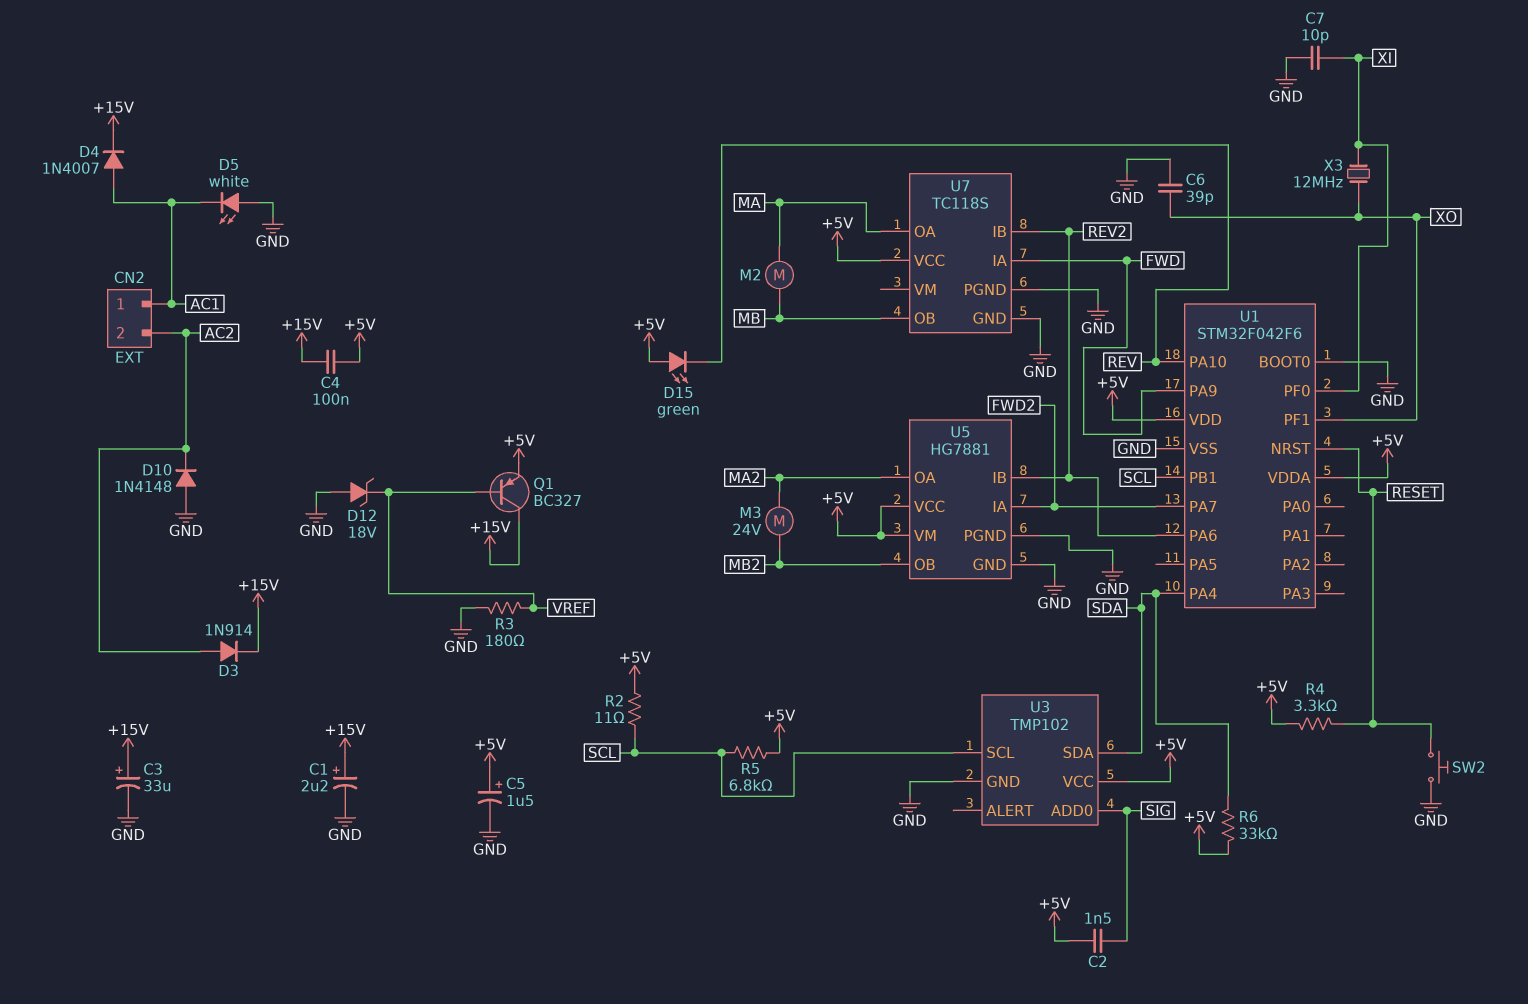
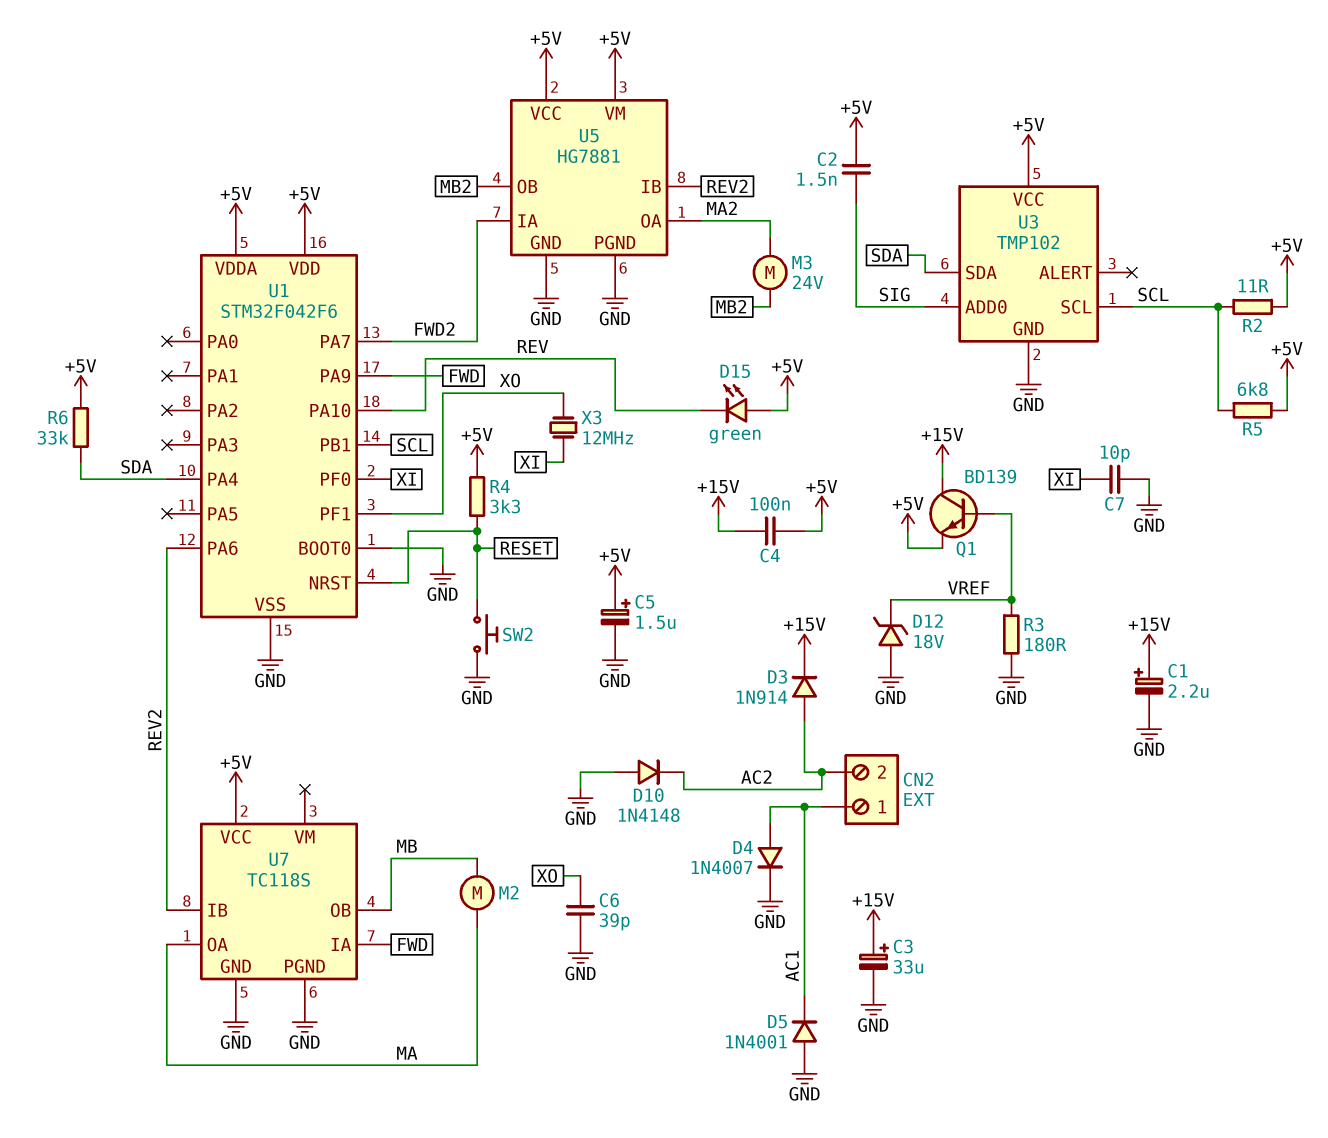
D4: diode 1N4007 (A AC1, K +15V) -> diode 1N4007 (A AC1, K GND)
D5: LED white (A GND, K AC1) -> diode 1N4001 (A GND, K AC1)
Q1: PNP BC327 (B VREF, C +15V, E +5V) -> NPN BD139 (B VREF, C +15V, E +5V)

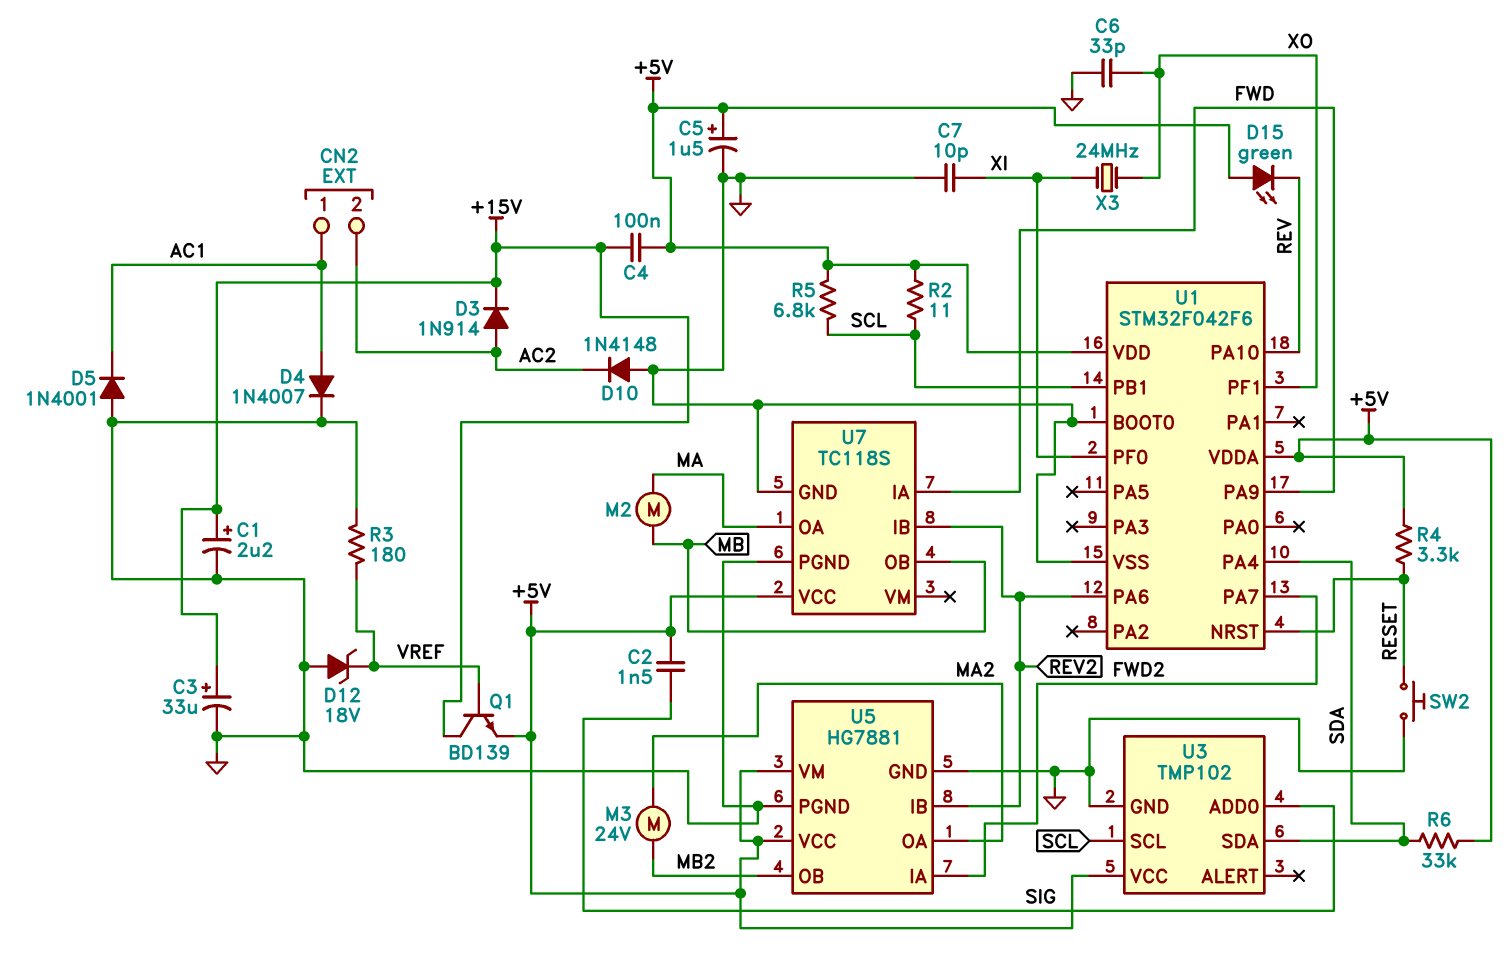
C6: 39pF (GND, XO) -> 33pF (GND, XO)
X3: 12MHz (XI, XO) -> 24MHz (XI, XO)

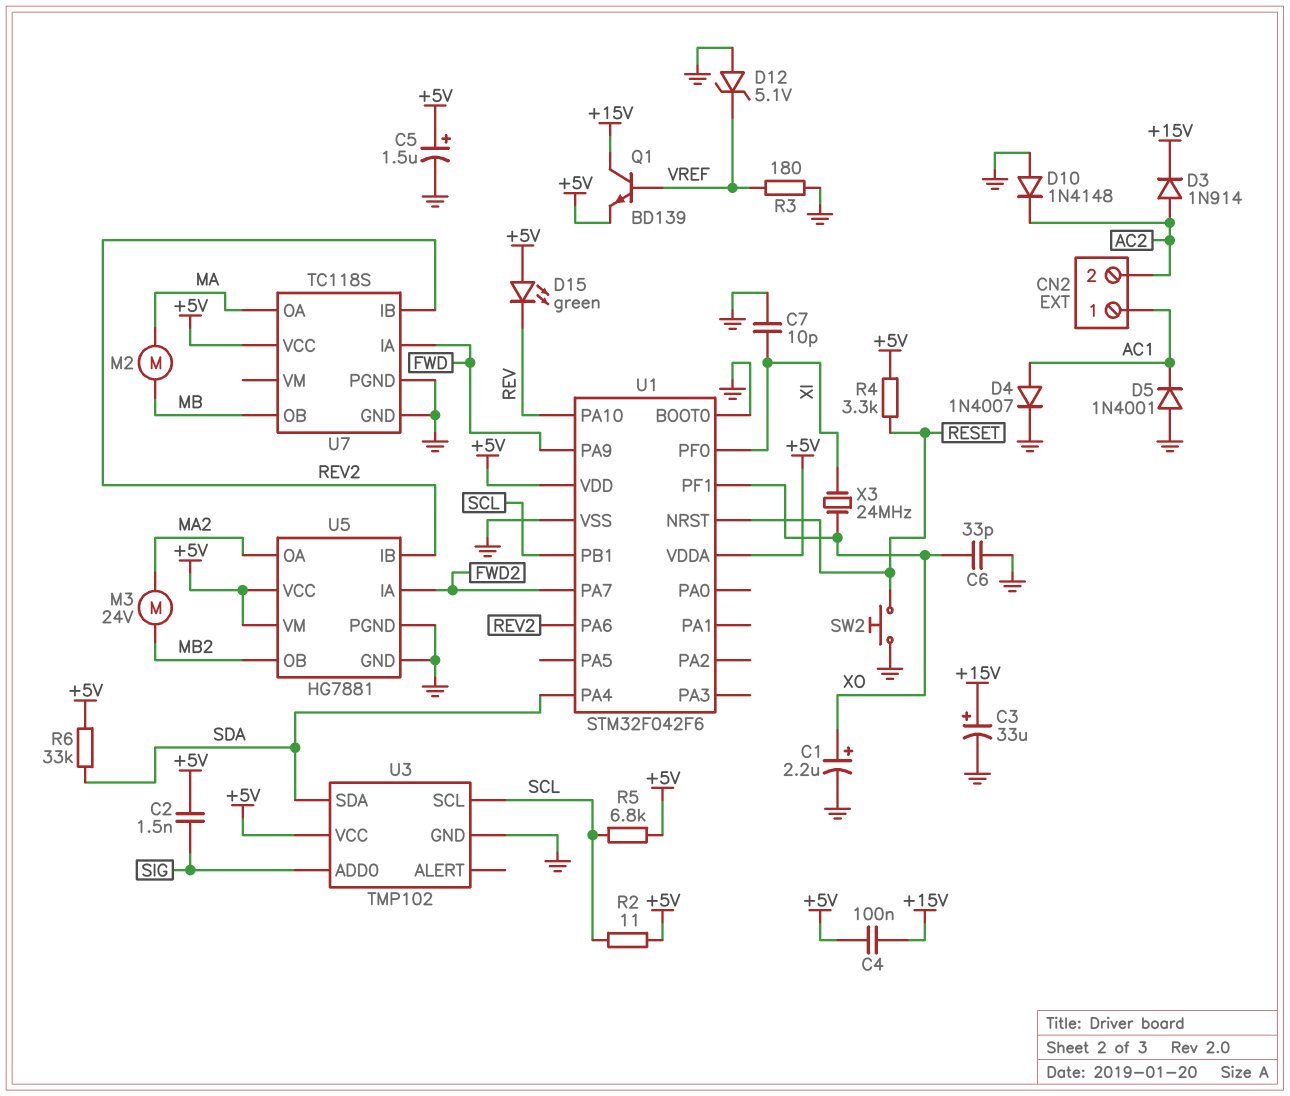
C1: 2.2uF (plus +15V, minus GND) -> 2.2uF (plus XO, minus GND)
D12: zener 18V (A GND, K VREF) -> zener 5.1V (A GND, K VREF)

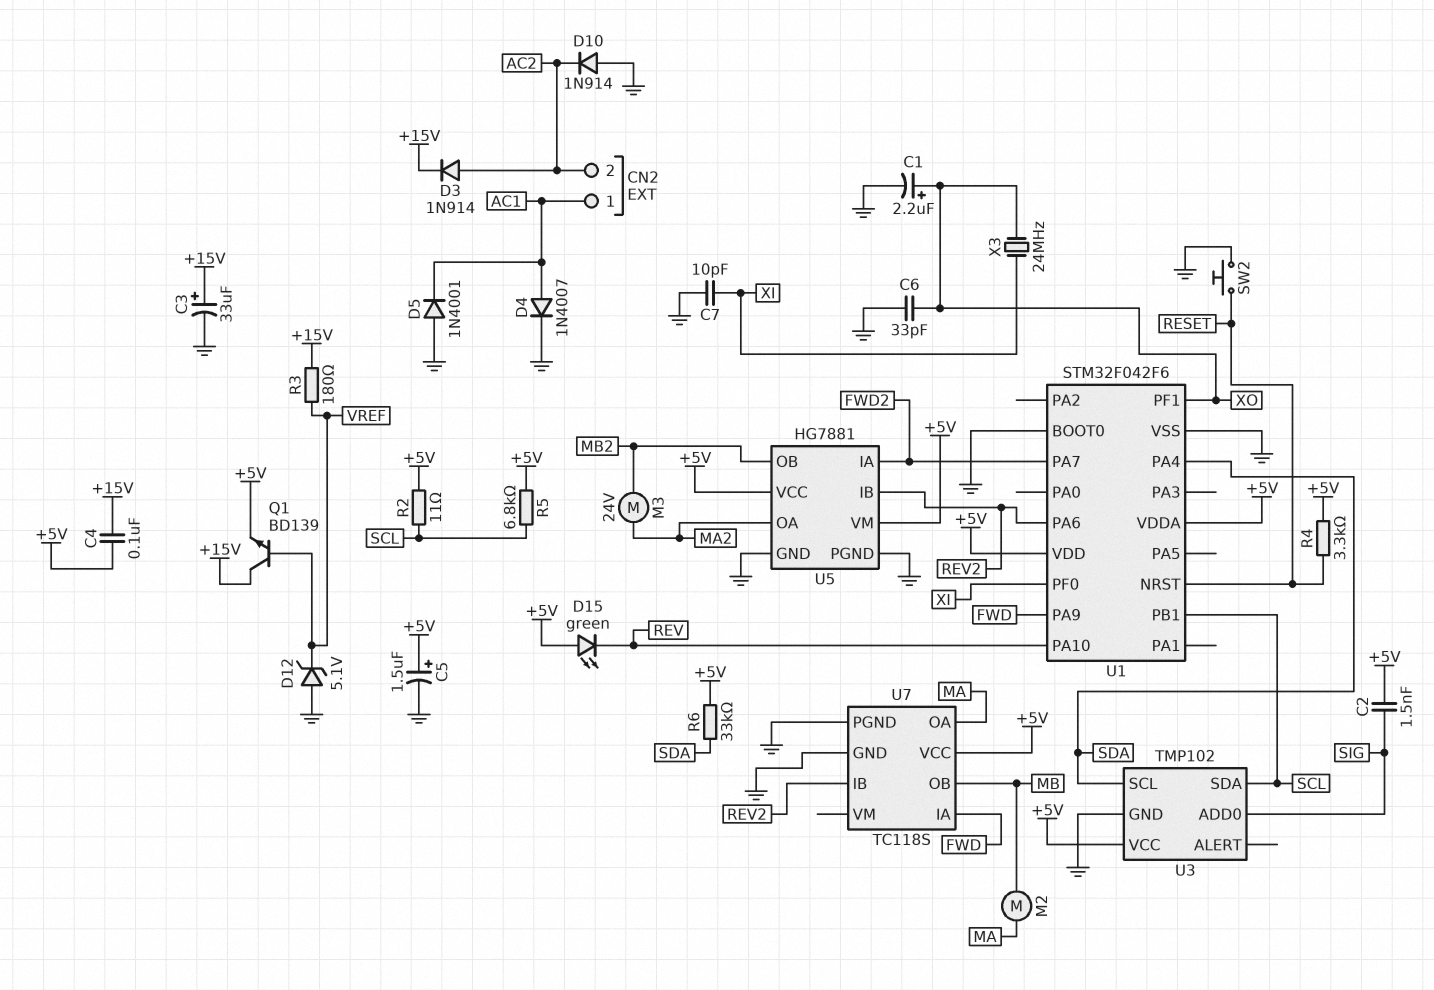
D10: diode 1N4148 (A GND, K AC2) -> diode 1N914 (A GND, K AC2)
R3: 180 (GND, VREF) -> 180 (+15V, VREF)
U3 pin SCL: SCL -> SDA
U3 pin SDA: SDA -> SCL

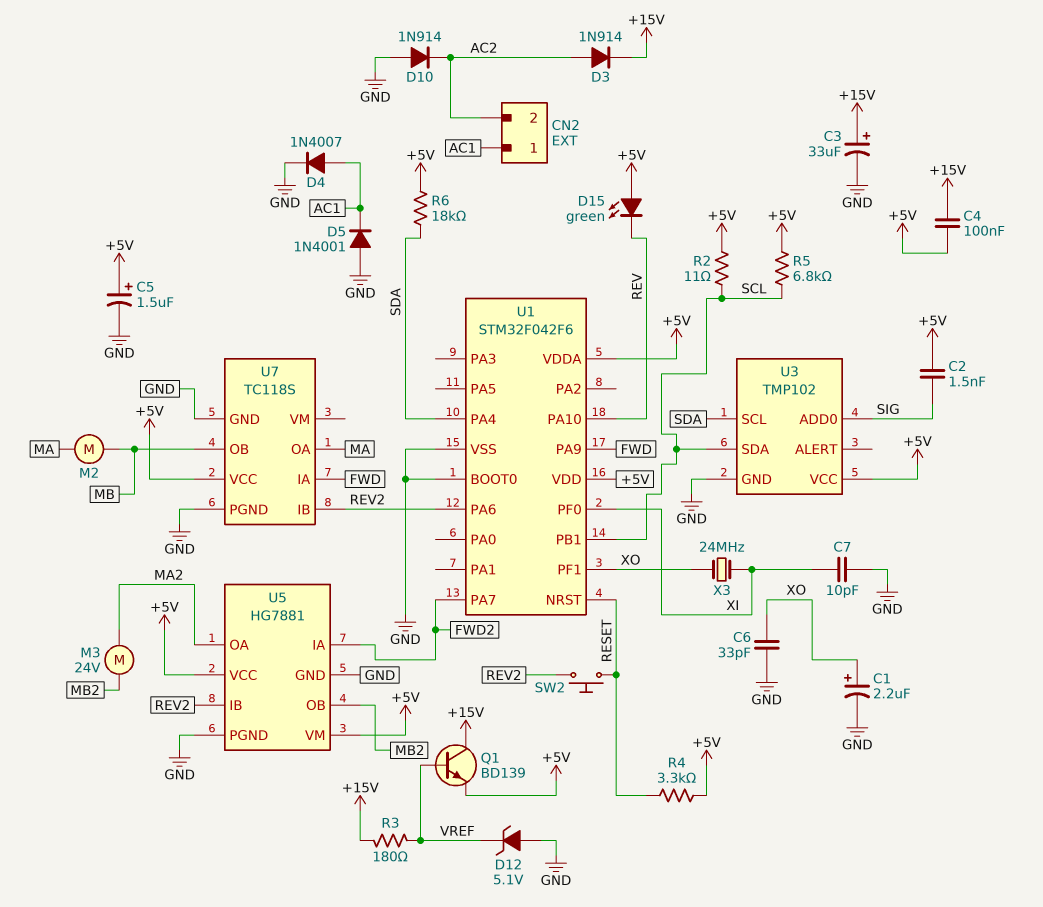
R6: 33k (+5V, SDA) -> 18k (+5V, SDA)
SW2: button (GND, RESET) -> button (RESET, REV2)

